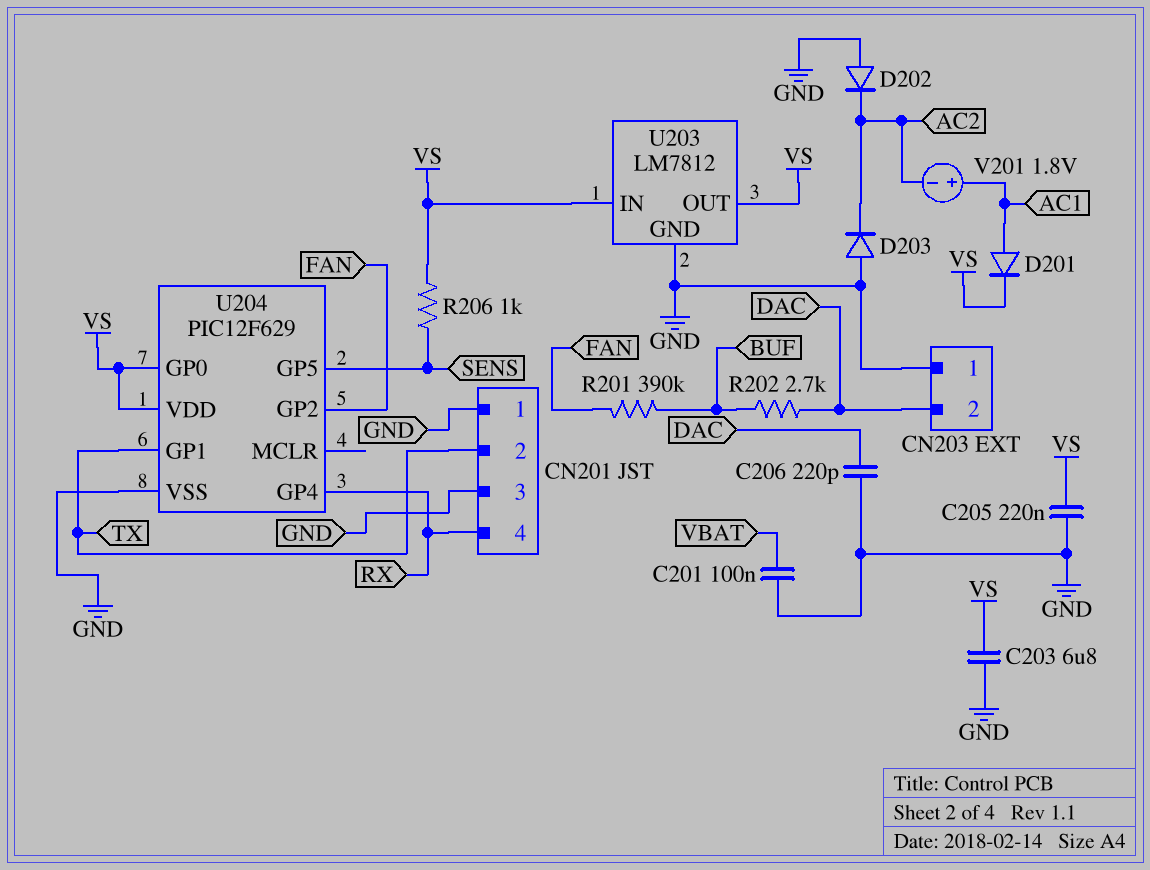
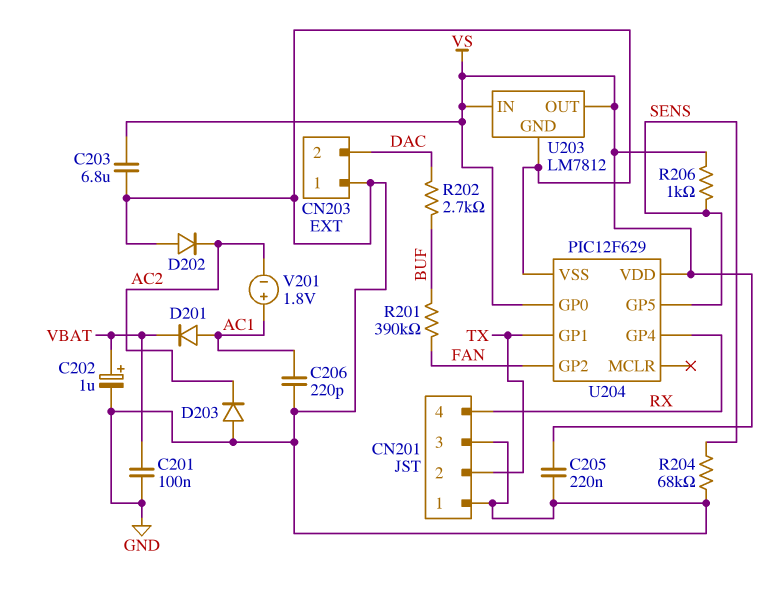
C202: none -> 1uF (plus VBAT, minus GND)
C206: 220pF (DAC, GND) -> 220pF (AC1, GND)
D201: diode (A AC1, K VS) -> diode (A AC1, K VBAT)
R204: none -> 68k (GND, SENS)

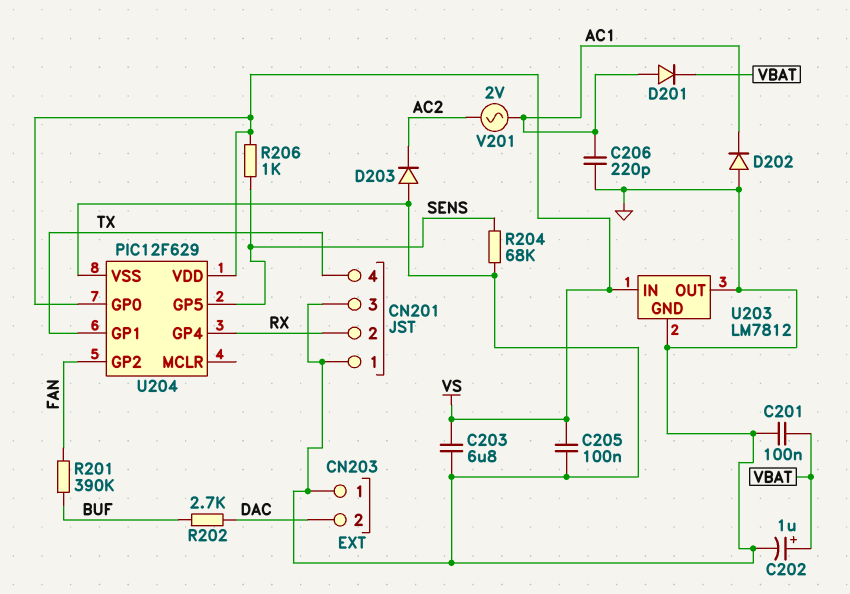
C205: 220nF (GND, VS) -> 100nF (GND, VS)
CN201 pin 2: TX -> RX
CN201 pin 4: RX -> TX
D202: diode (A GND, K AC2) -> diode (A GND, K AC1)
U203 pin OUT: VS -> GND
V201: 1.8V (plus AC1, minus AC2) -> AC 2V (AC1, AC2)

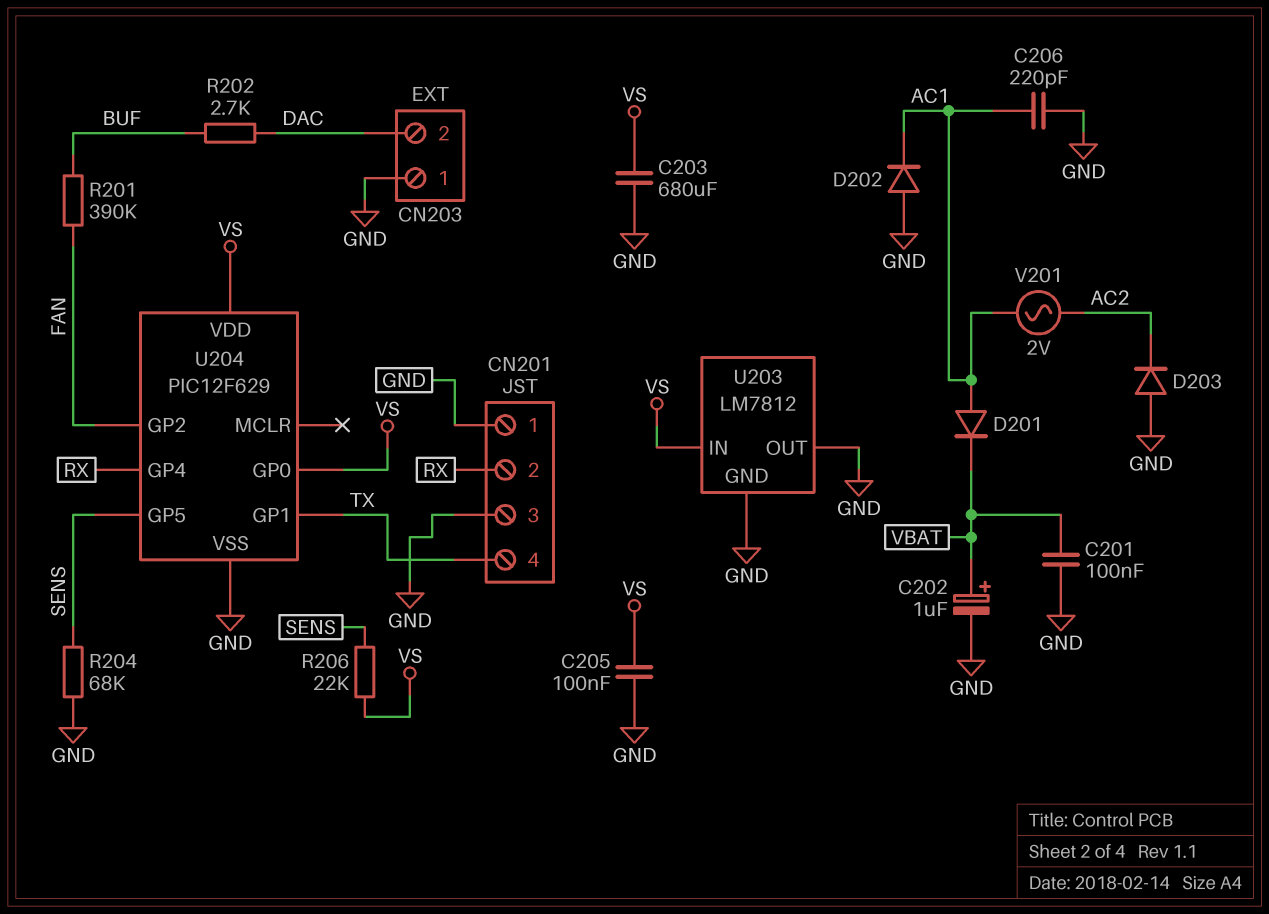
C203: 6.8uF (GND, VS) -> 680uF (GND, VS)
R206: 1k (SENS, VS) -> 22k (SENS, VS)

